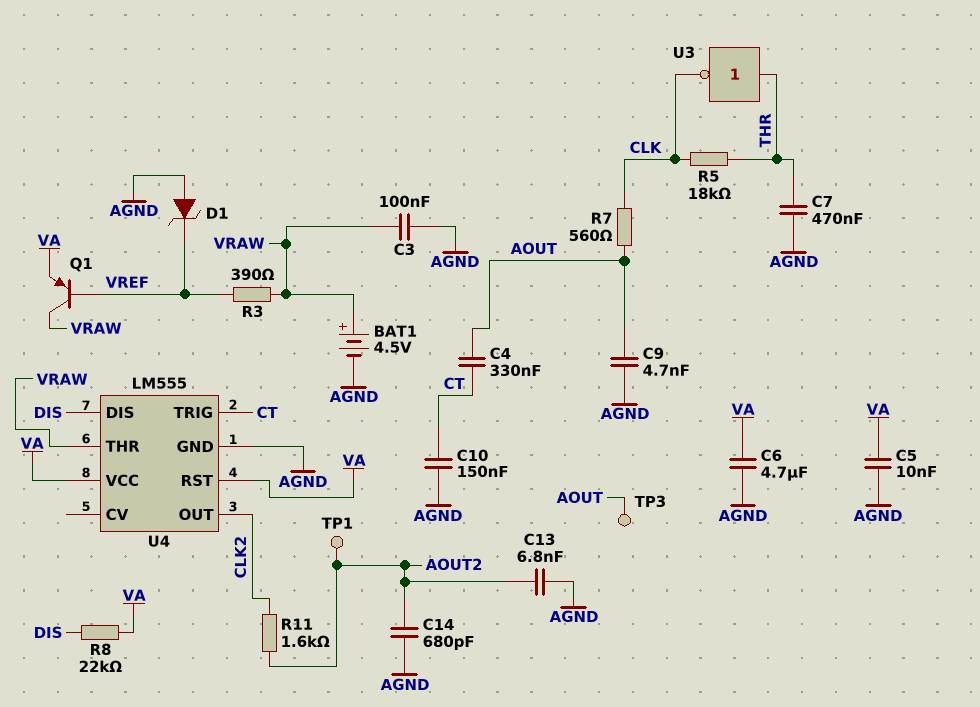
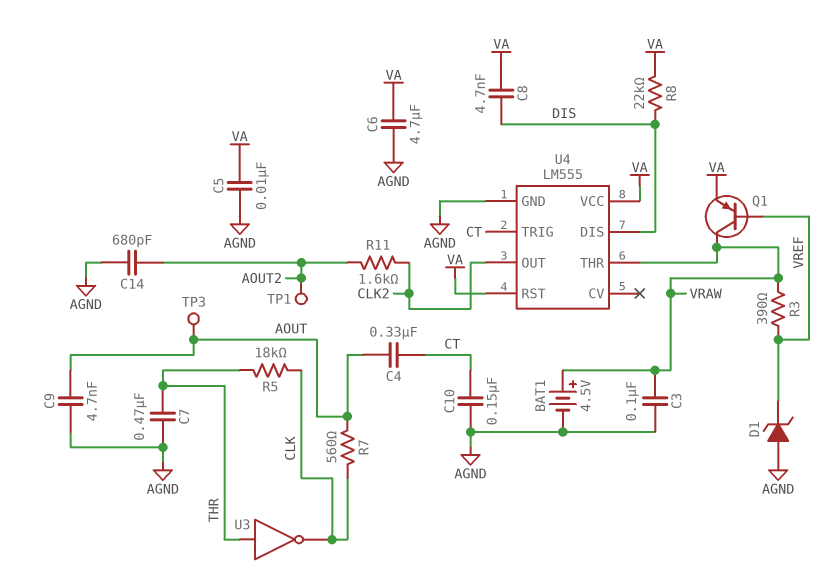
C8: none -> 4.7nF (DIS, VA)
C13: 6.8nF (AGND, AOUT2) -> none

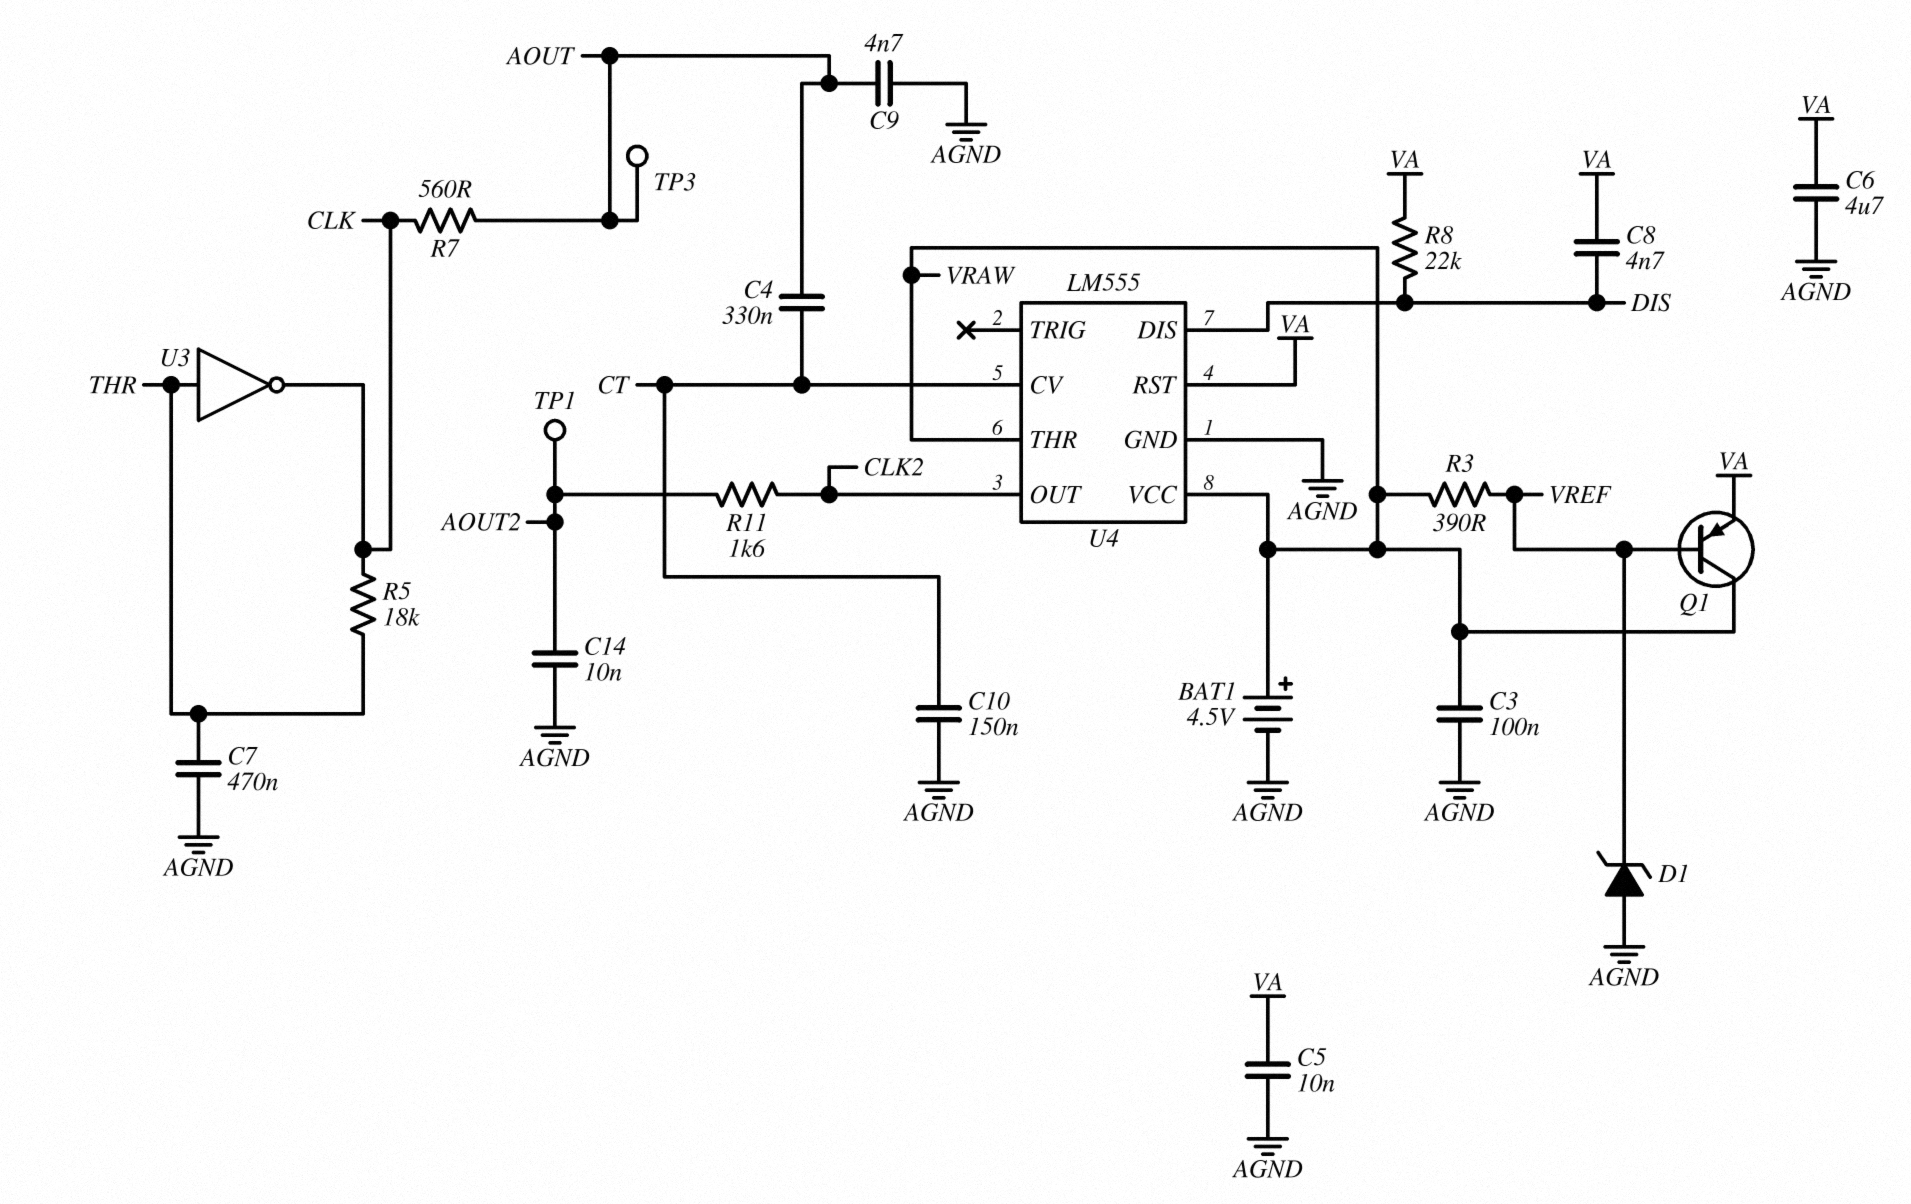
C14: 680pF (AGND, AOUT2) -> 10nF (AGND, AOUT2)
U4 pin CV: none -> CT
U4 pin TRIG: CT -> none
U4 pin VCC: VA -> VRAW

